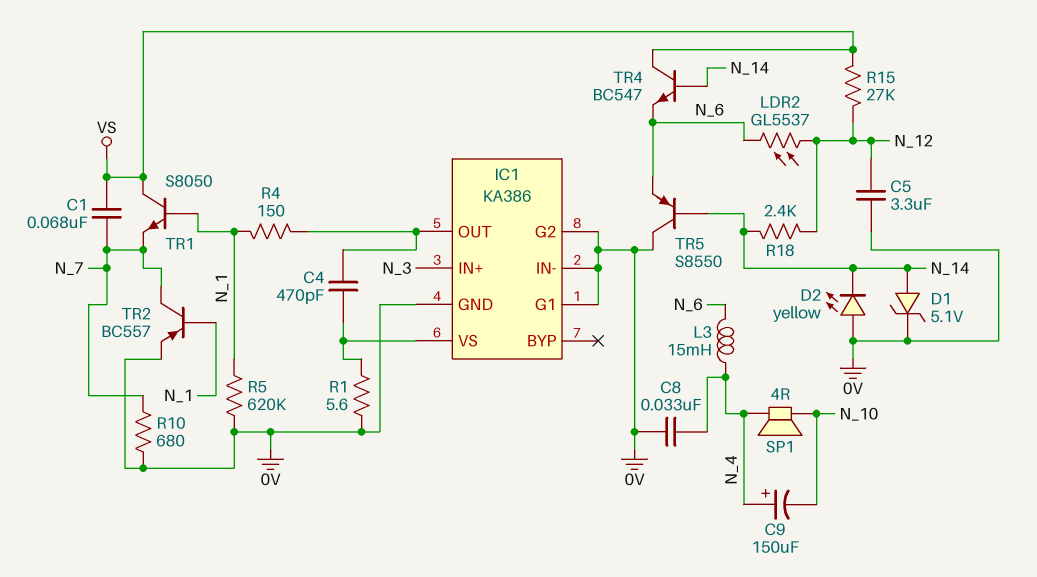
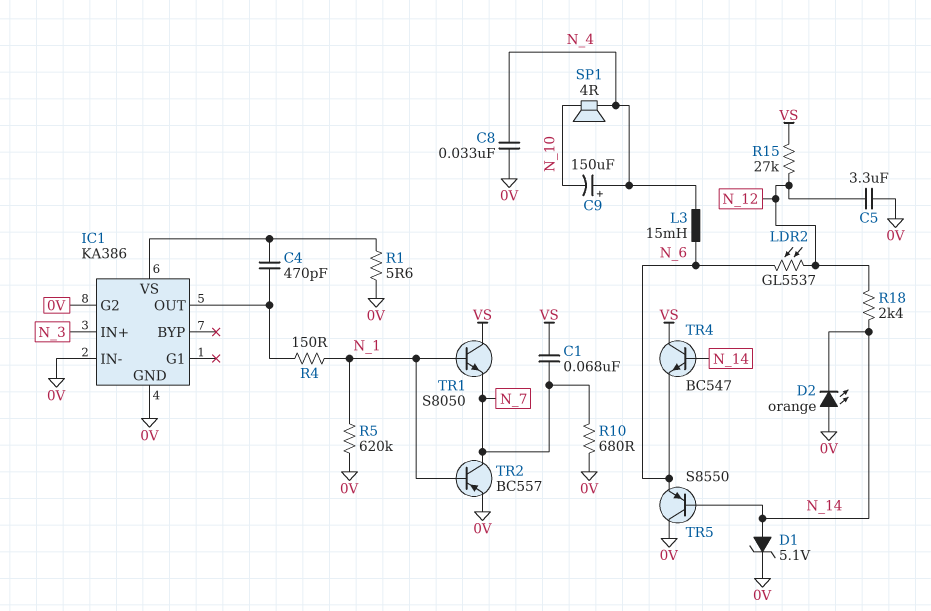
D2: LED yellow (A 0V, K N_14) -> LED orange (A 0V, K N_14)
IC1 pin G1: 0V -> none

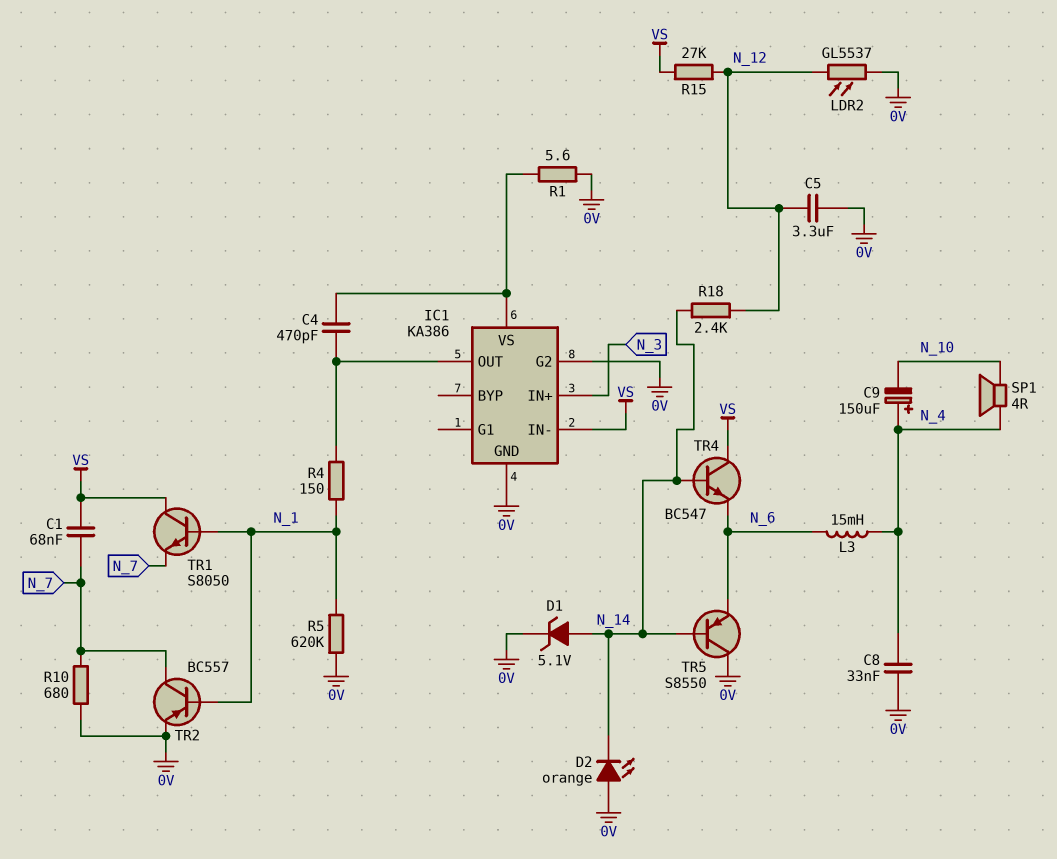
IC1 pin IN-: 0V -> VS
LDR2: GL5537 (N_6, N_12) -> GL5537 (0V, N_12)

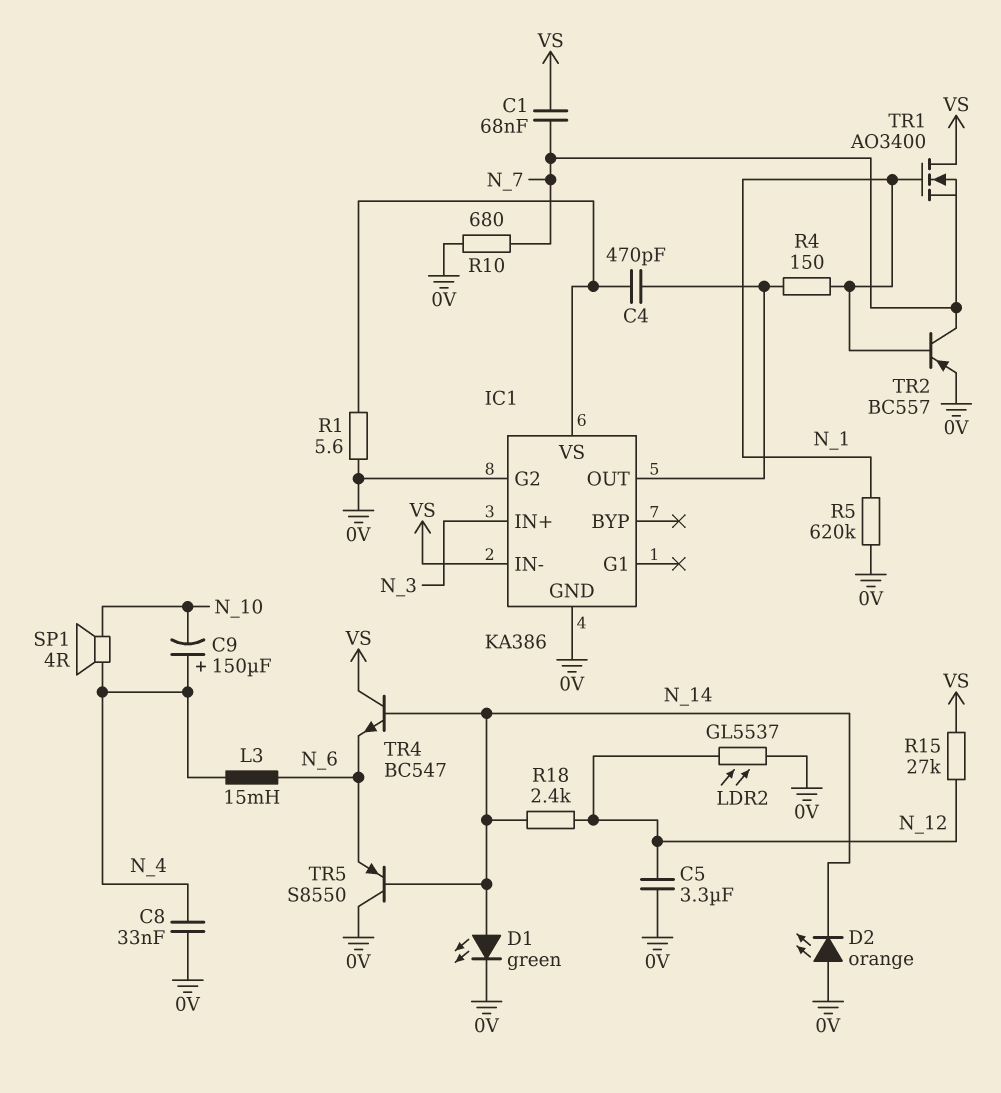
D1: zener 5.1V (A N_14, K 0V) -> LED green (A N_14, K 0V)
TR1: NPN S8050 (B N_1, C VS, E N_7) -> NMOS AO3400 (G N_1, D VS, S N_7)

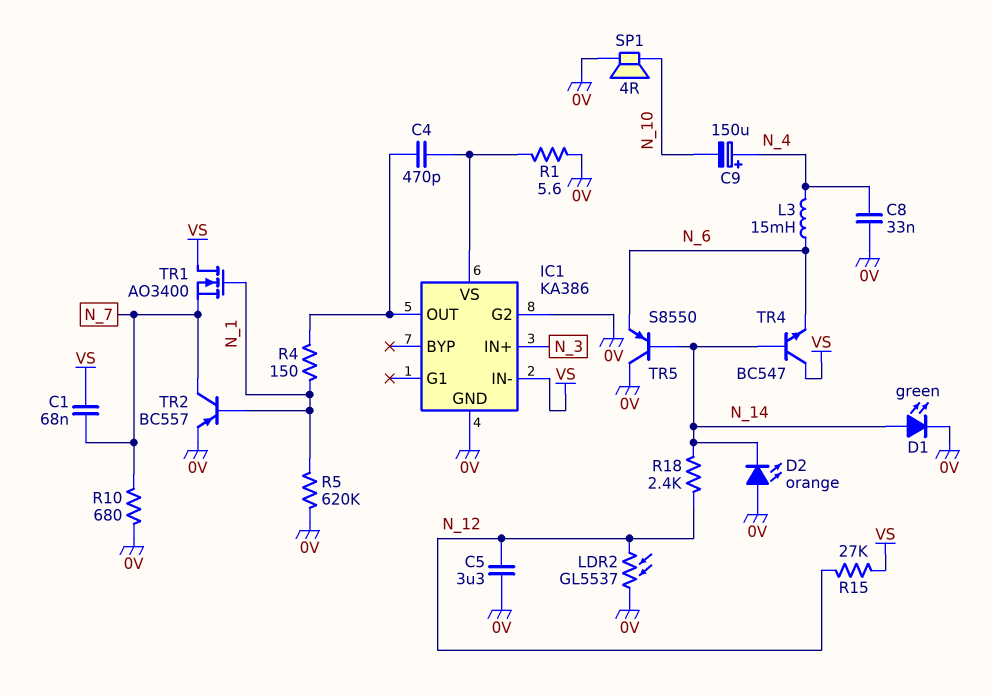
SP1: speaker 4R (N_4, N_10) -> speaker 4R (0V, N_10)

